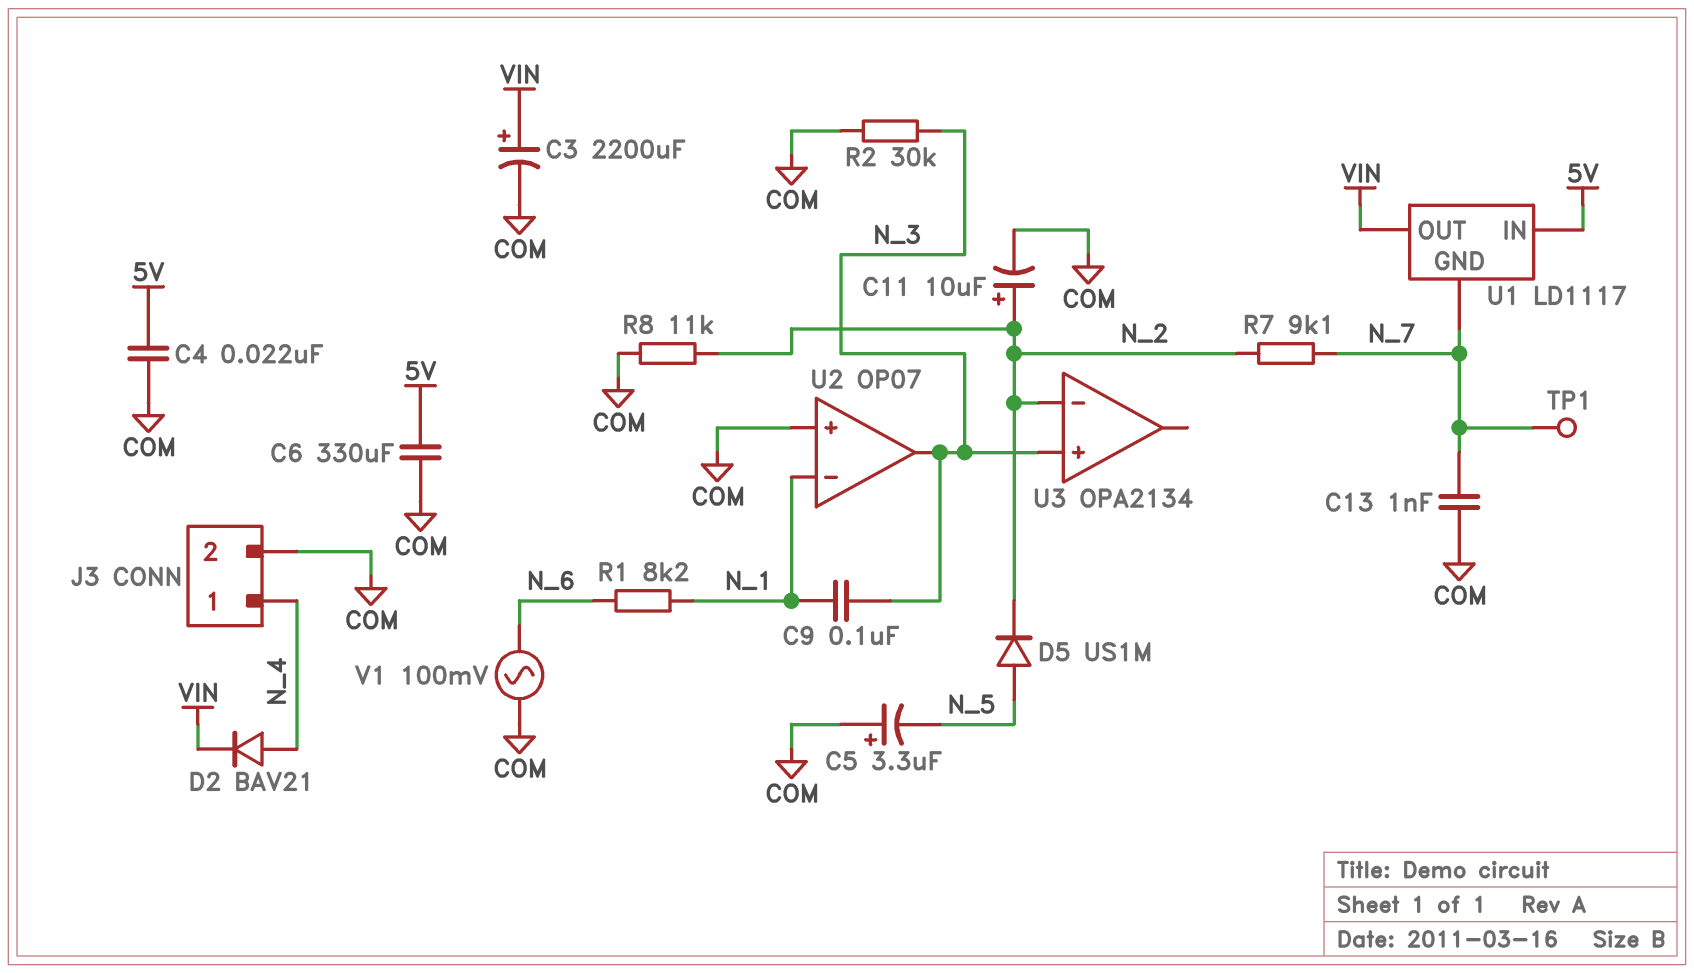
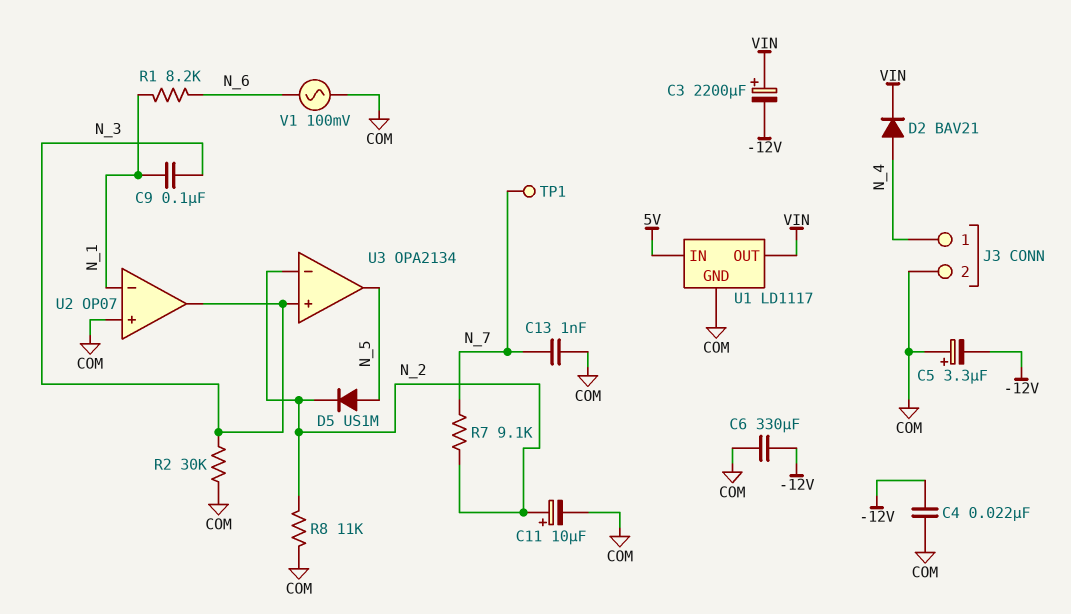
C3: 2200uF (plus VIN, minus COM) -> 2200uF (plus VIN, minus -12V)
C4: 22nF (5V, COM) -> 22nF (-12V, COM)
C5: 3.3uF (plus COM, minus N_5) -> 3.3uF (plus COM, minus -12V)
C6: 330uF (5V, COM) -> 330uF (-12V, COM)
U1 pin GND: N_7 -> COM
U3 pin out: none -> N_5

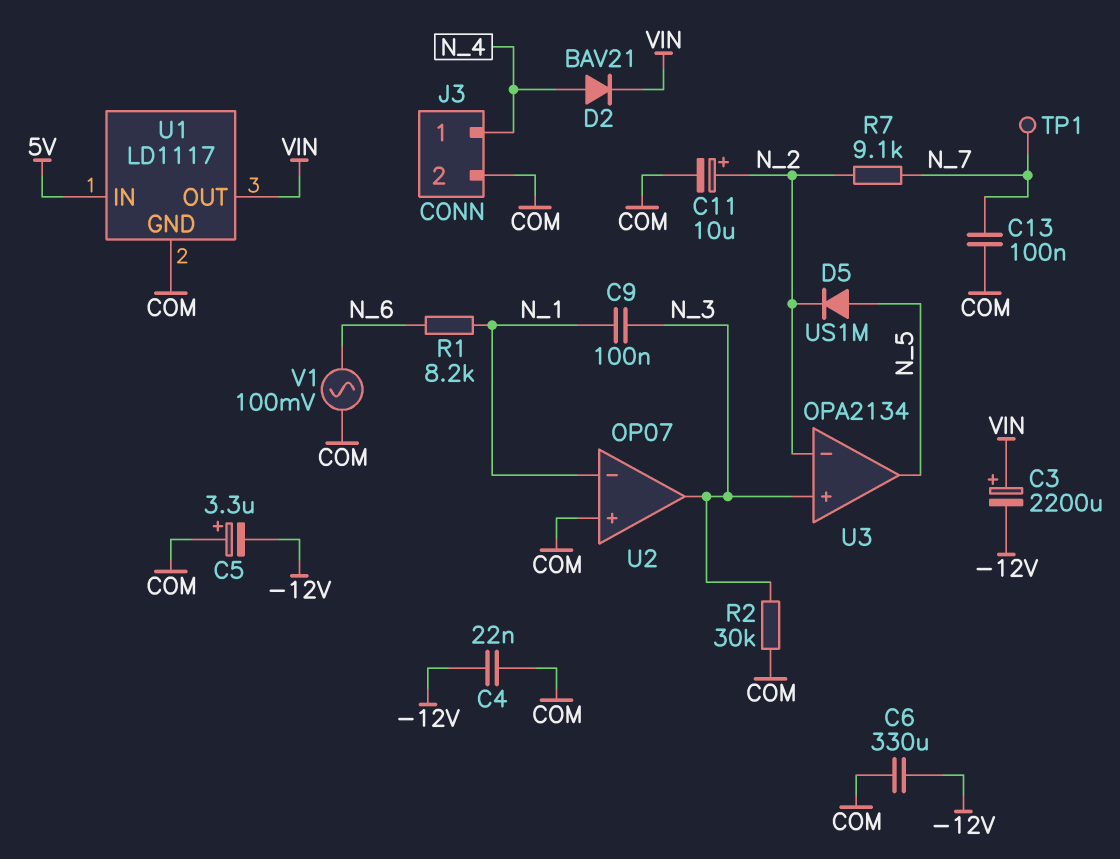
C13: 1nF (COM, N_7) -> 100nF (COM, N_7)
R8: 11k (COM, N_2) -> none

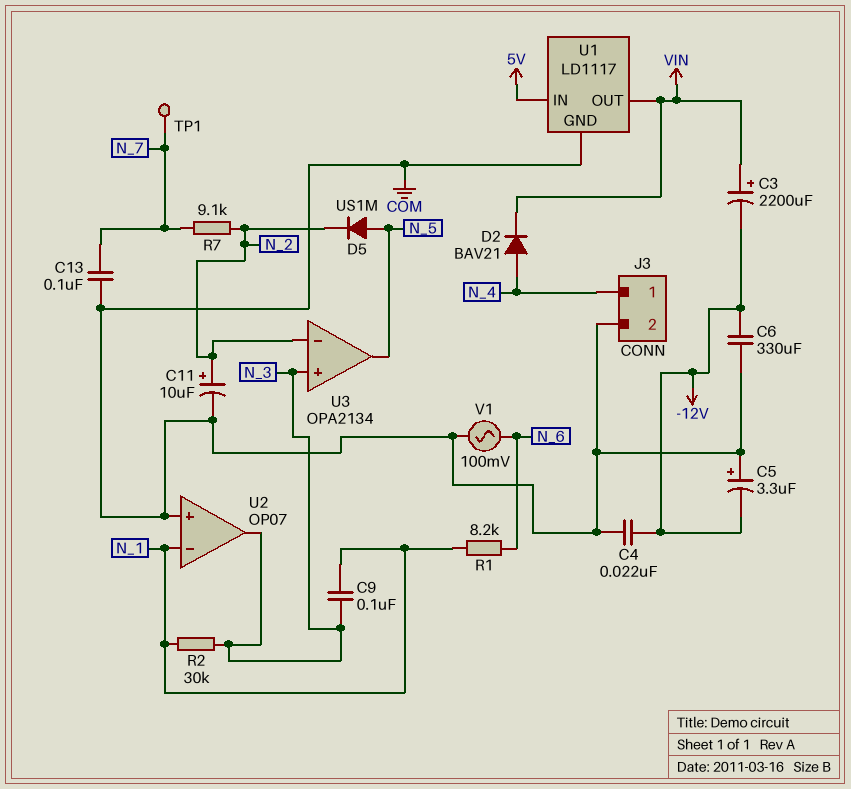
R2: 30k (COM, N_3) -> 30k (N_1, N_3)

